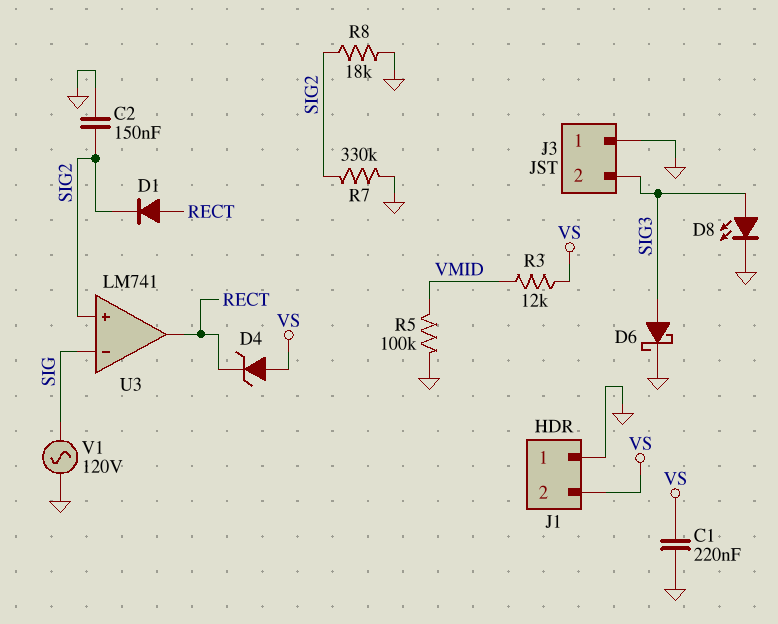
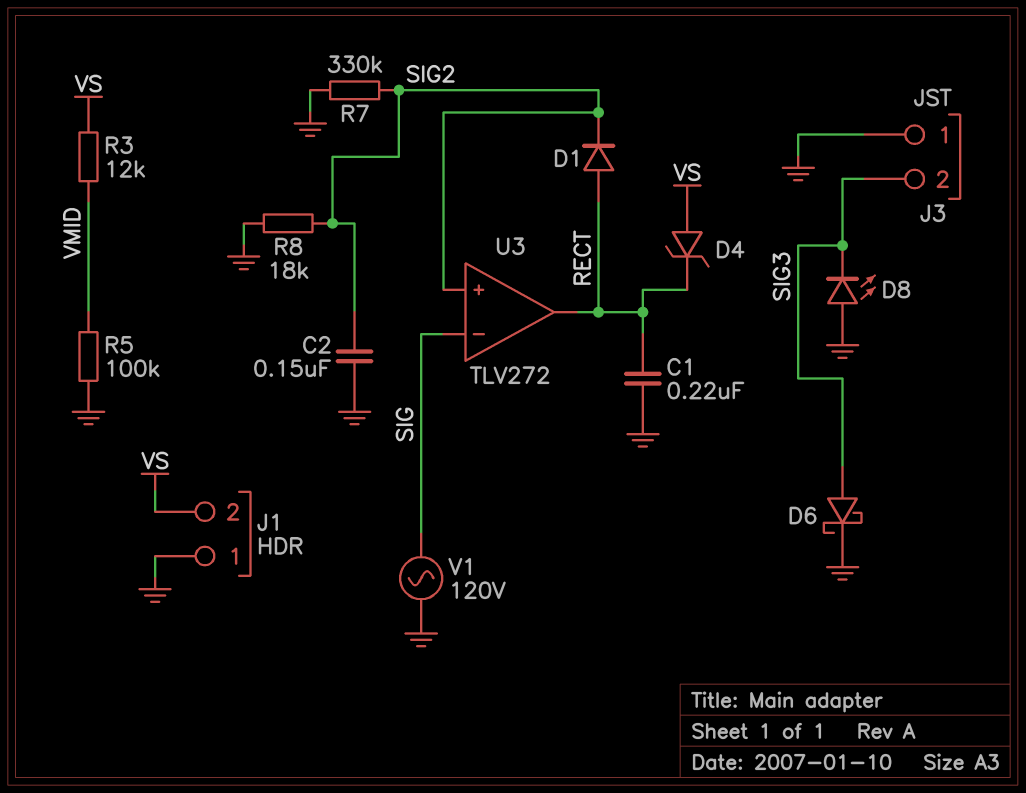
C1: 220nF (GND, VS) -> 220nF (GND, RECT)
D8: LED (A SIG3, K GND) -> LED (A GND, K SIG3)
U3: LM741 -> TLV272

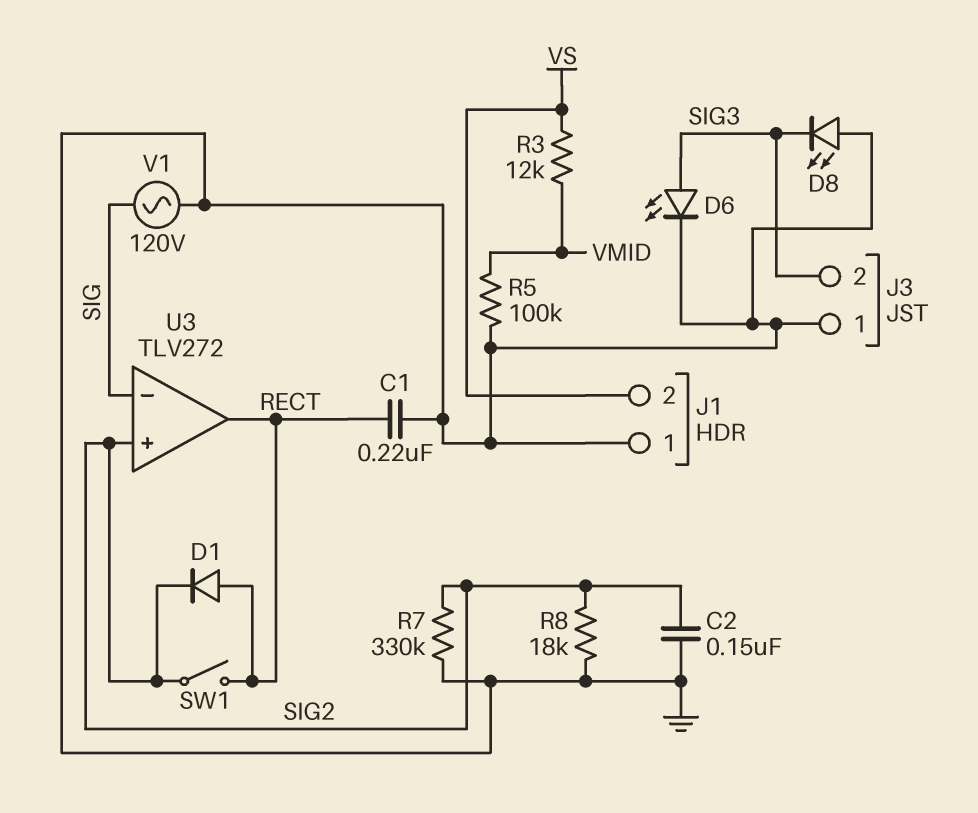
D4: zener (A VS, K RECT) -> none
D6: schottky (A SIG3, K GND) -> LED (A SIG3, K GND)
SW1: none -> switch (RECT, SIG2)

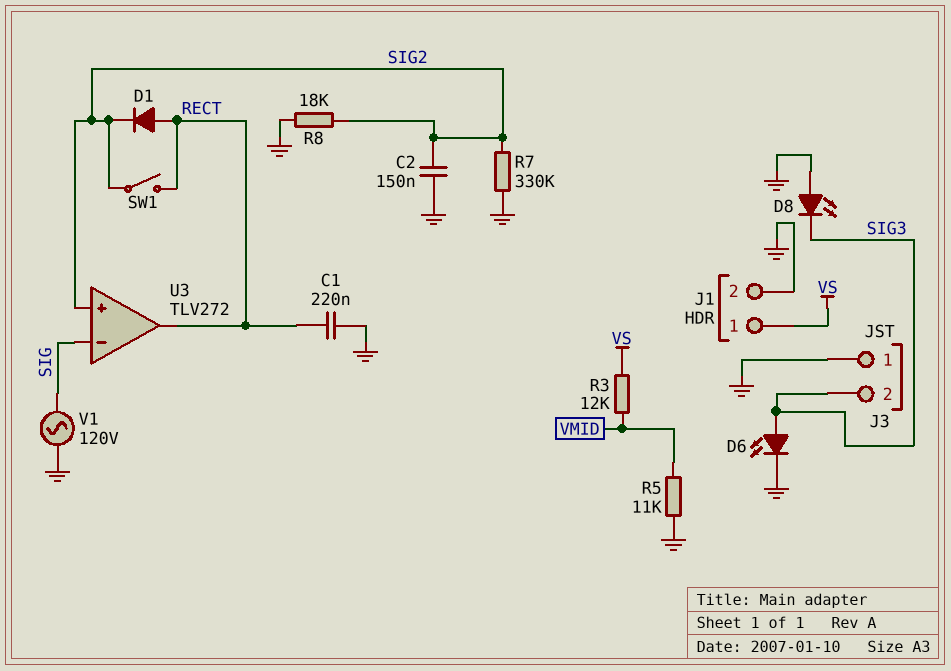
J1 pin 1: GND -> VS
J1 pin 2: VS -> GND
R5: 100k (GND, VMID) -> 11k (GND, VMID)

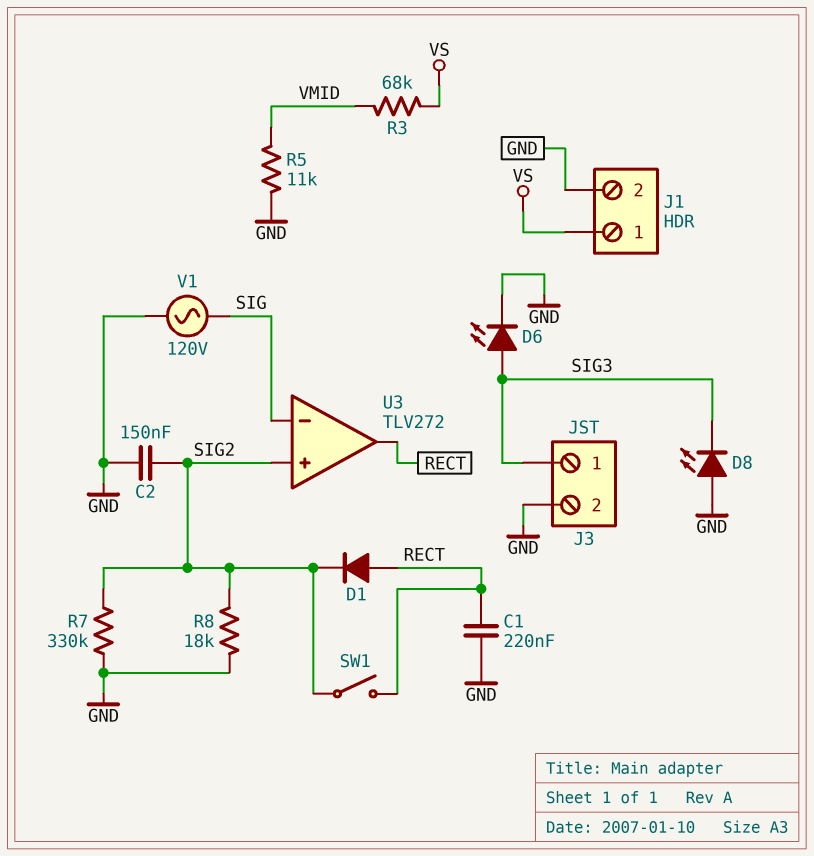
J3 pin 1: GND -> SIG3
J3 pin 2: SIG3 -> GND
R3: 12k (VMID, VS) -> 68k (VMID, VS)

